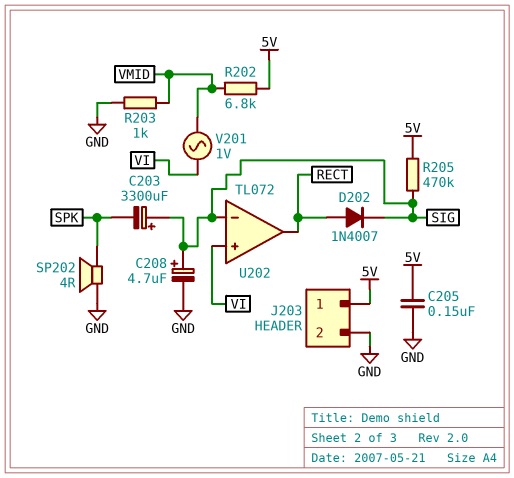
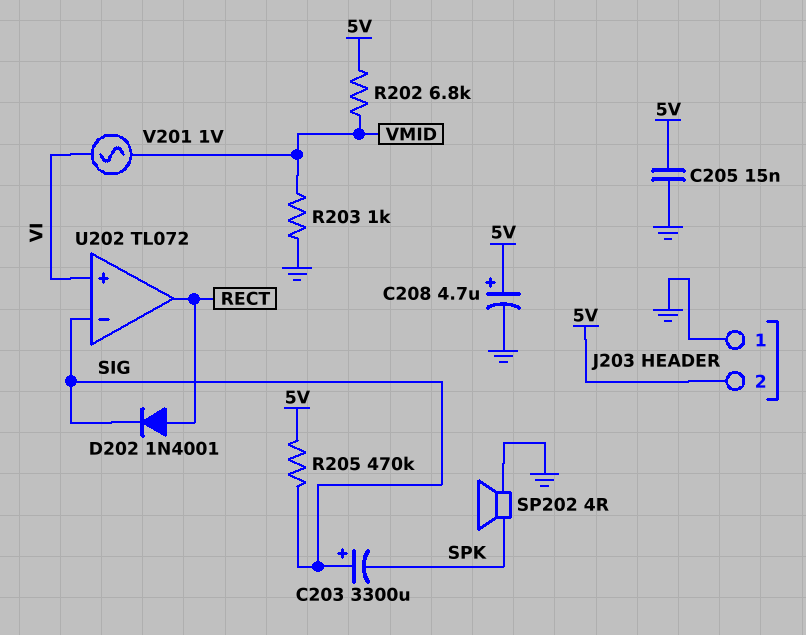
C205: 150nF (5V, GND) -> 15nF (5V, GND)
C208: 4.7uF (plus SIG, minus GND) -> 4.7uF (plus 5V, minus GND)
D202: diode 1N4007 (A RECT, K SIG) -> diode 1N4001 (A RECT, K SIG)
J203 pin 1: 5V -> GND
J203 pin 2: GND -> 5V

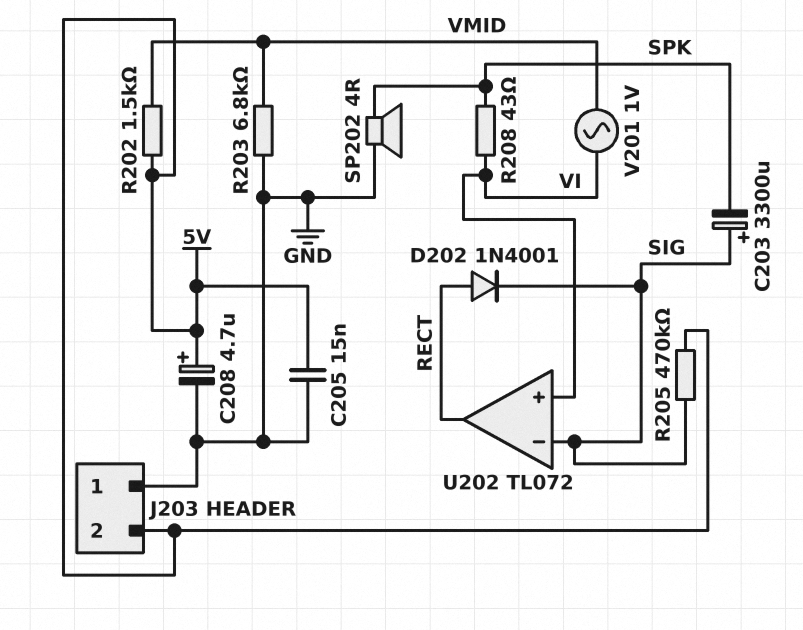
R202: 6.8k (5V, VMID) -> 1.5k (5V, VMID)
R203: 1k (GND, VMID) -> 6.8k (GND, VMID)
R208: none -> 43 (SPK, VI)

